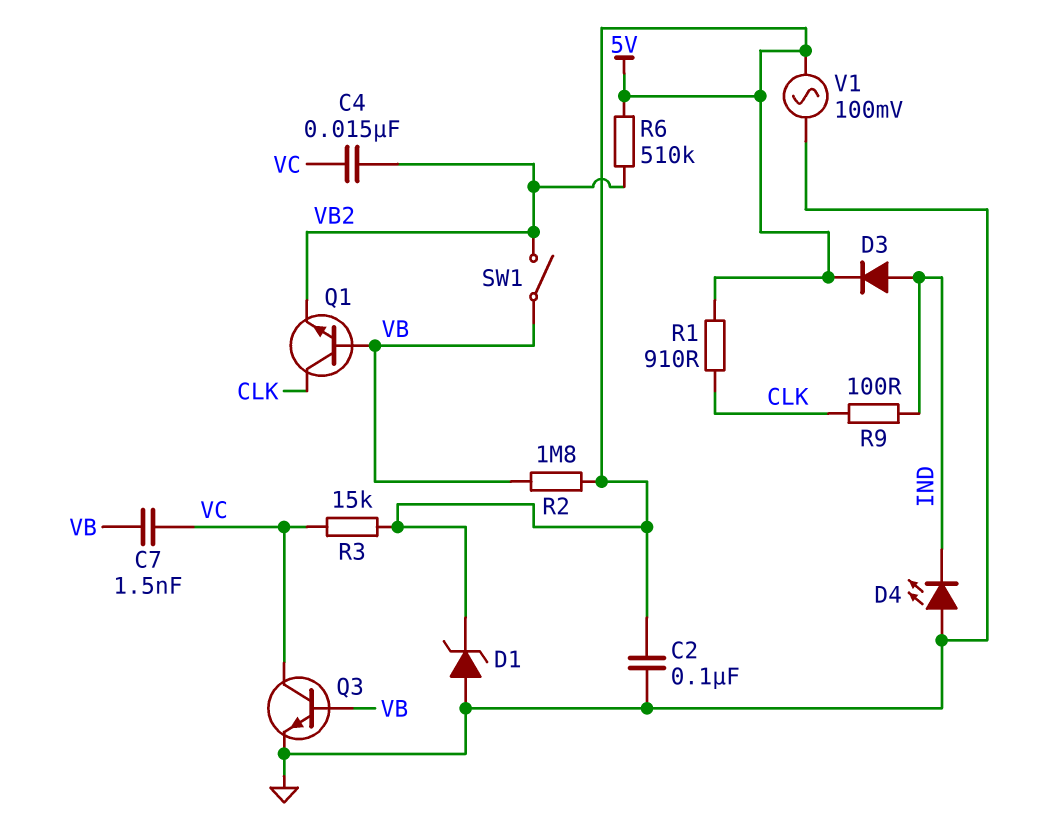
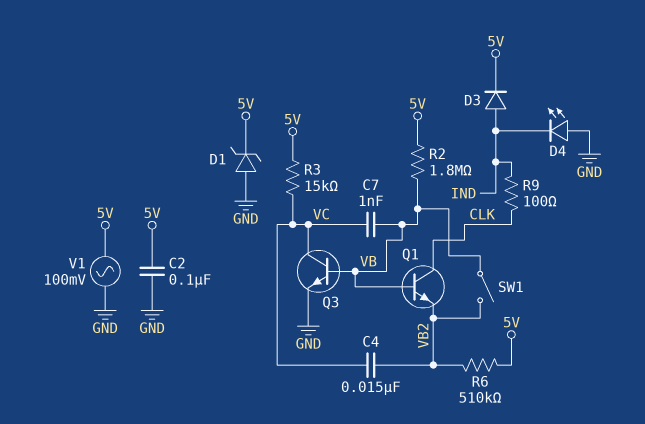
C7: 1.5nF (VB, VC) -> 1nF (VB, VC)
R1: 910 (5V, CLK) -> none

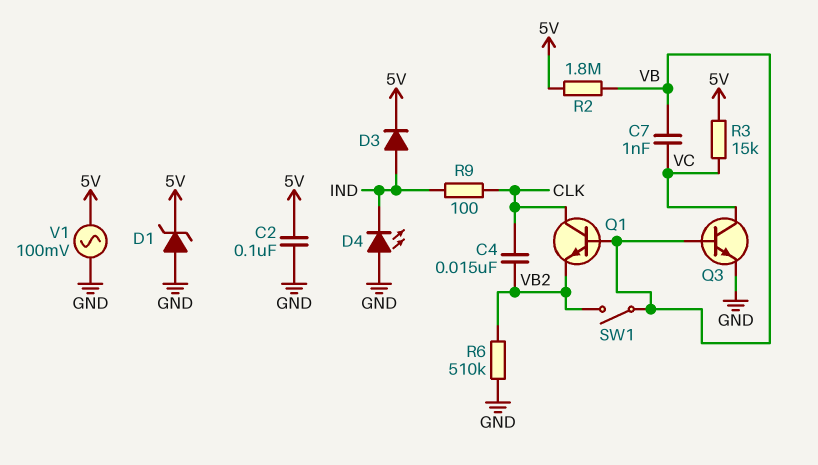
C4: 15nF (VB2, VC) -> 15nF (CLK, VB2)
R6: 510k (5V, VB2) -> 510k (GND, VB2)

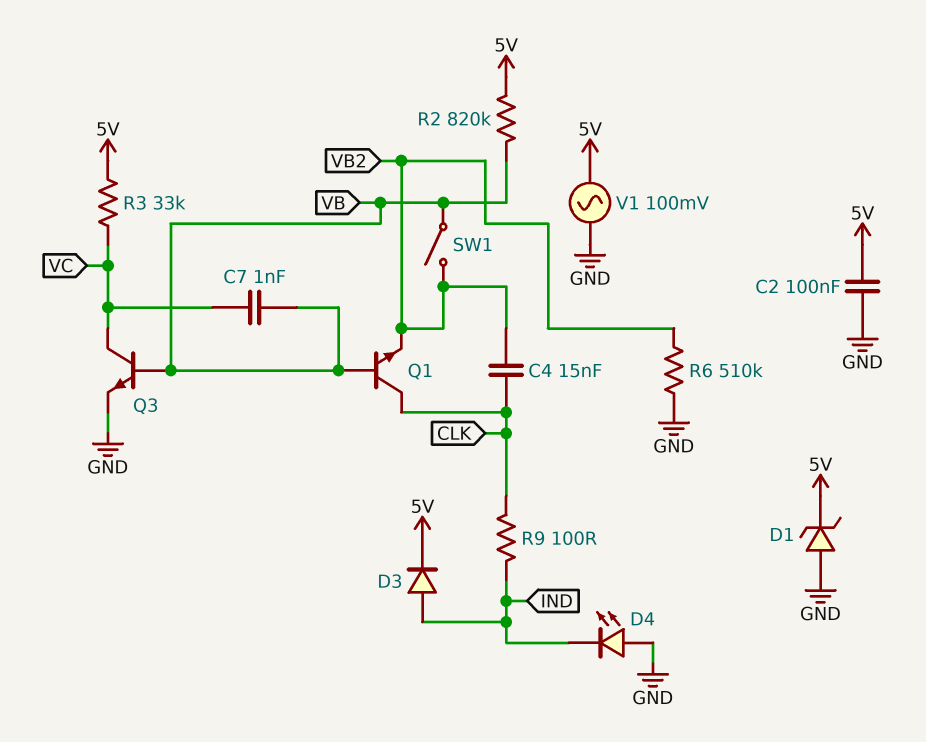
R2: 1.8M (5V, VB) -> 820k (5V, VB)
R3: 15k (5V, VC) -> 33k (5V, VC)

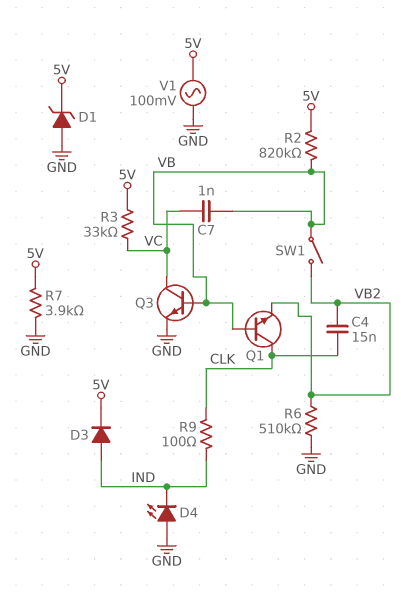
C2: 100nF (5V, GND) -> none
R7: none -> 3.9k (5V, GND)

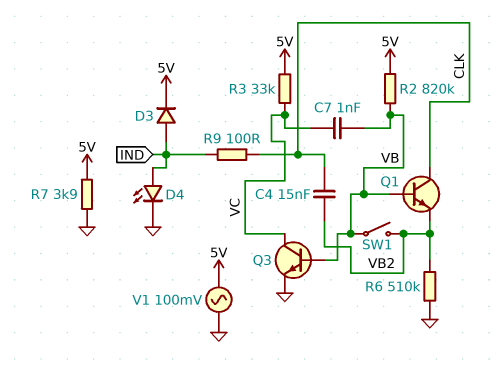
D1: zener (A GND, K 5V) -> none
D4: LED (A GND, K IND) -> LED (A IND, K GND)

